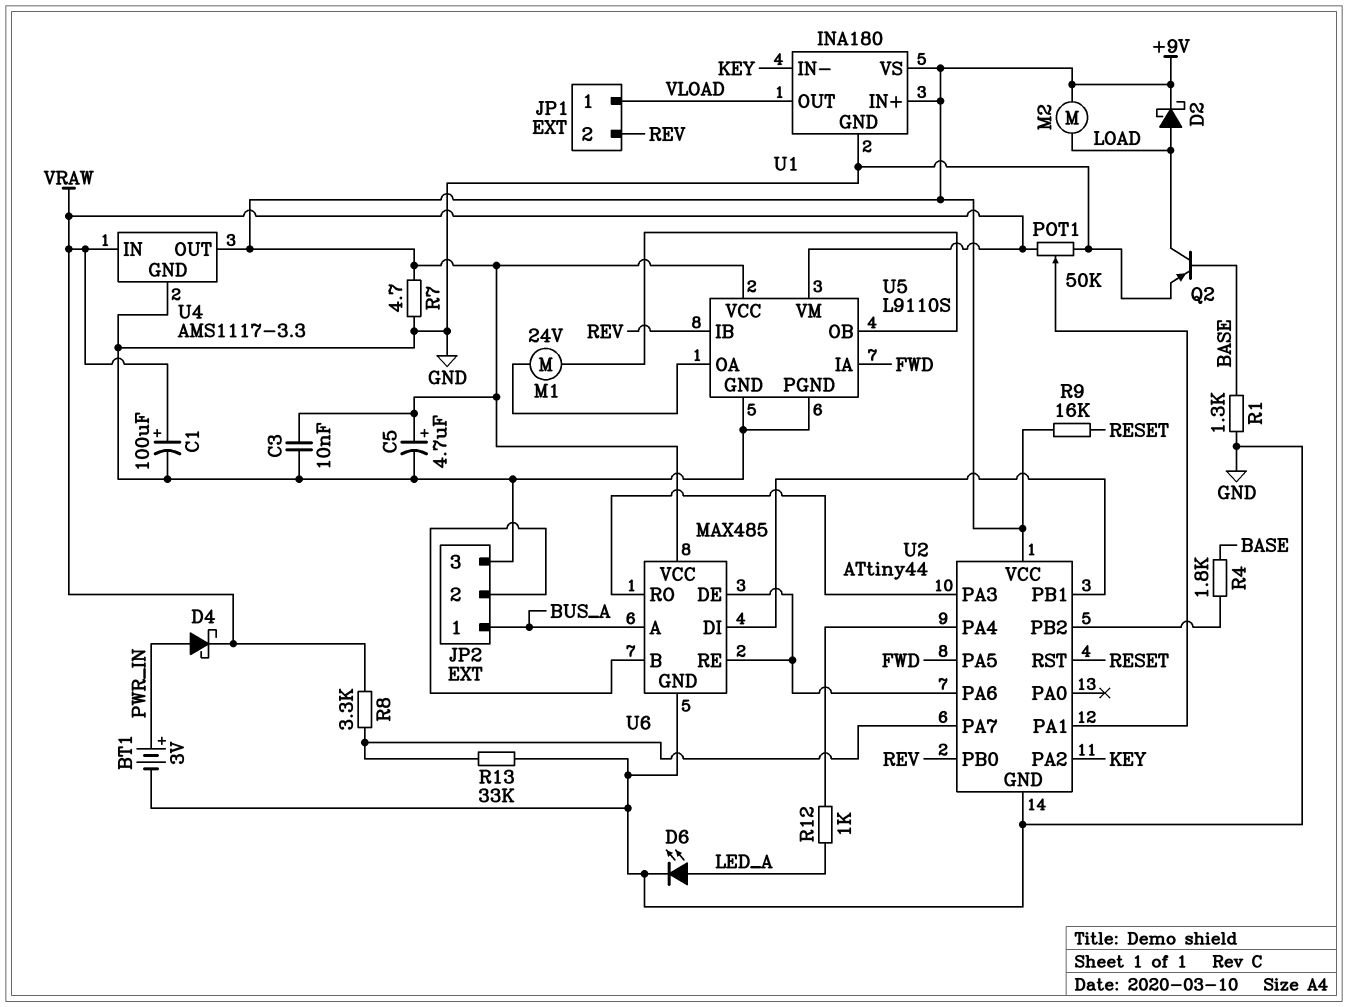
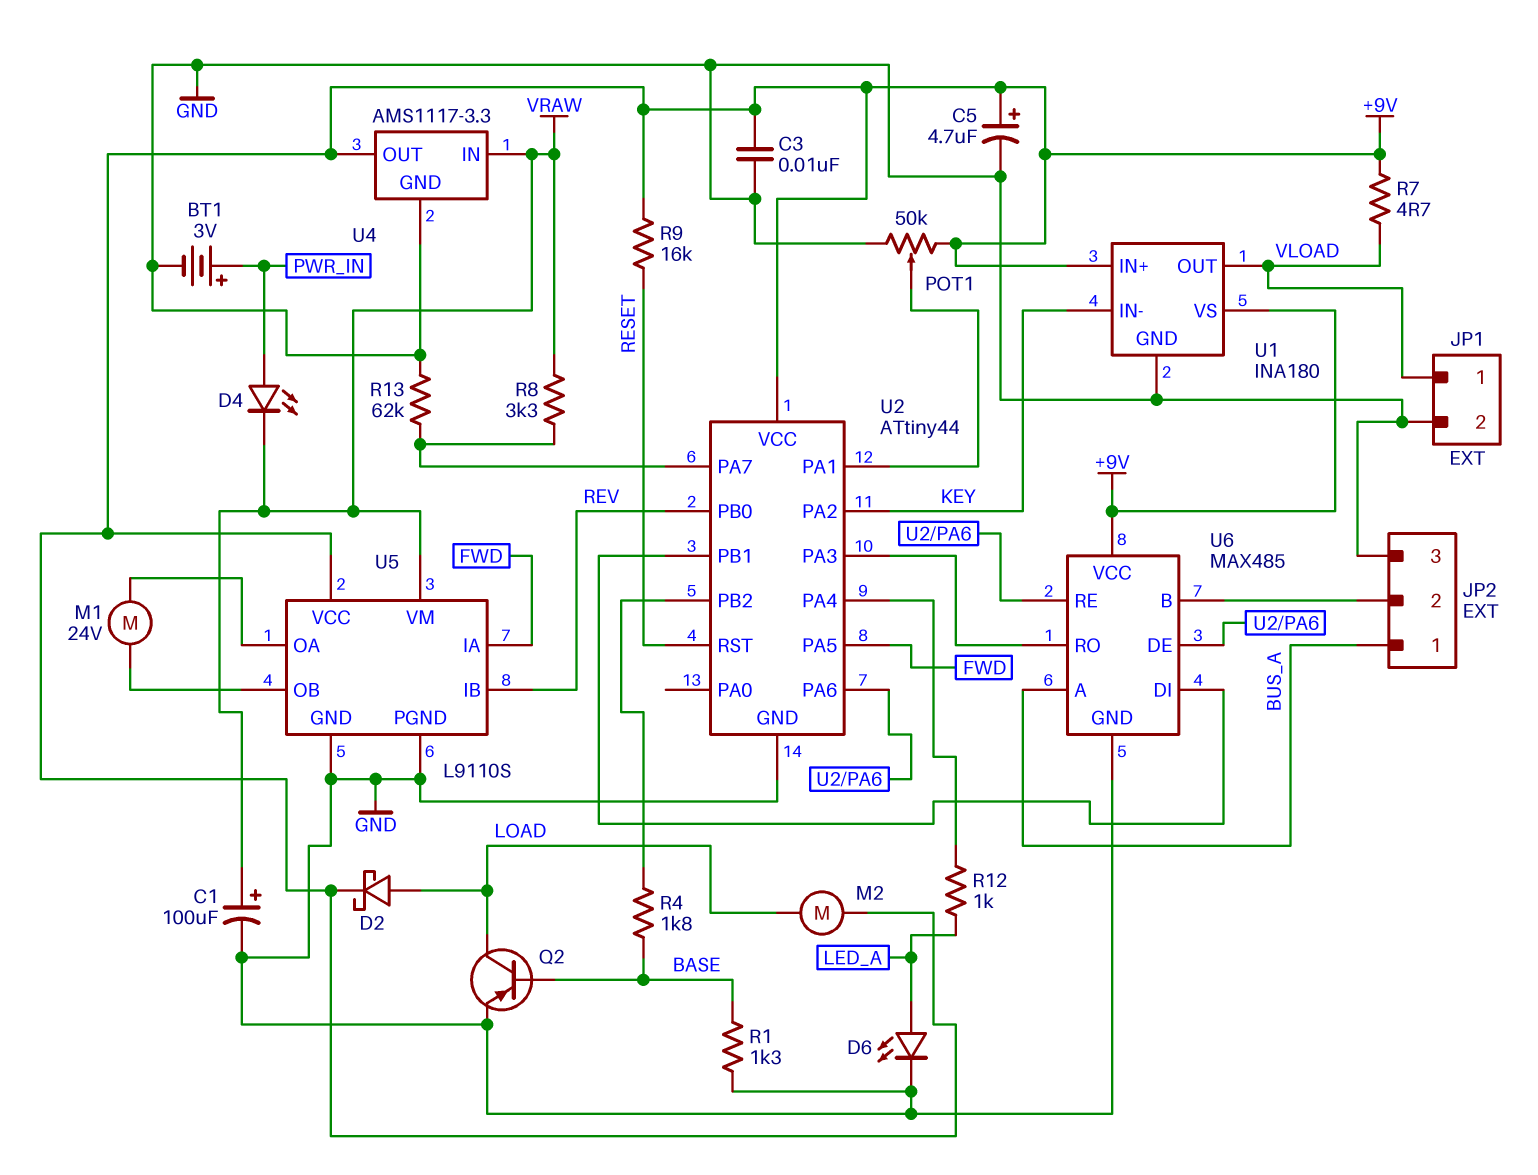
D4: schottky (A PWR_IN, K VRAW) -> LED (A PWR_IN, K VRAW)
JP1 pin 2: REV -> GND
POT1: 50k (GND, VRAW, wiper U2/PA1) -> 50k (+9V, GND, wiper U2/PA1)
R7: 4.7 (+9V, GND) -> 4.7 (+9V, VLOAD)
R13: 33k (GND, U2/PA7) -> 62k (GND, U2/PA7)

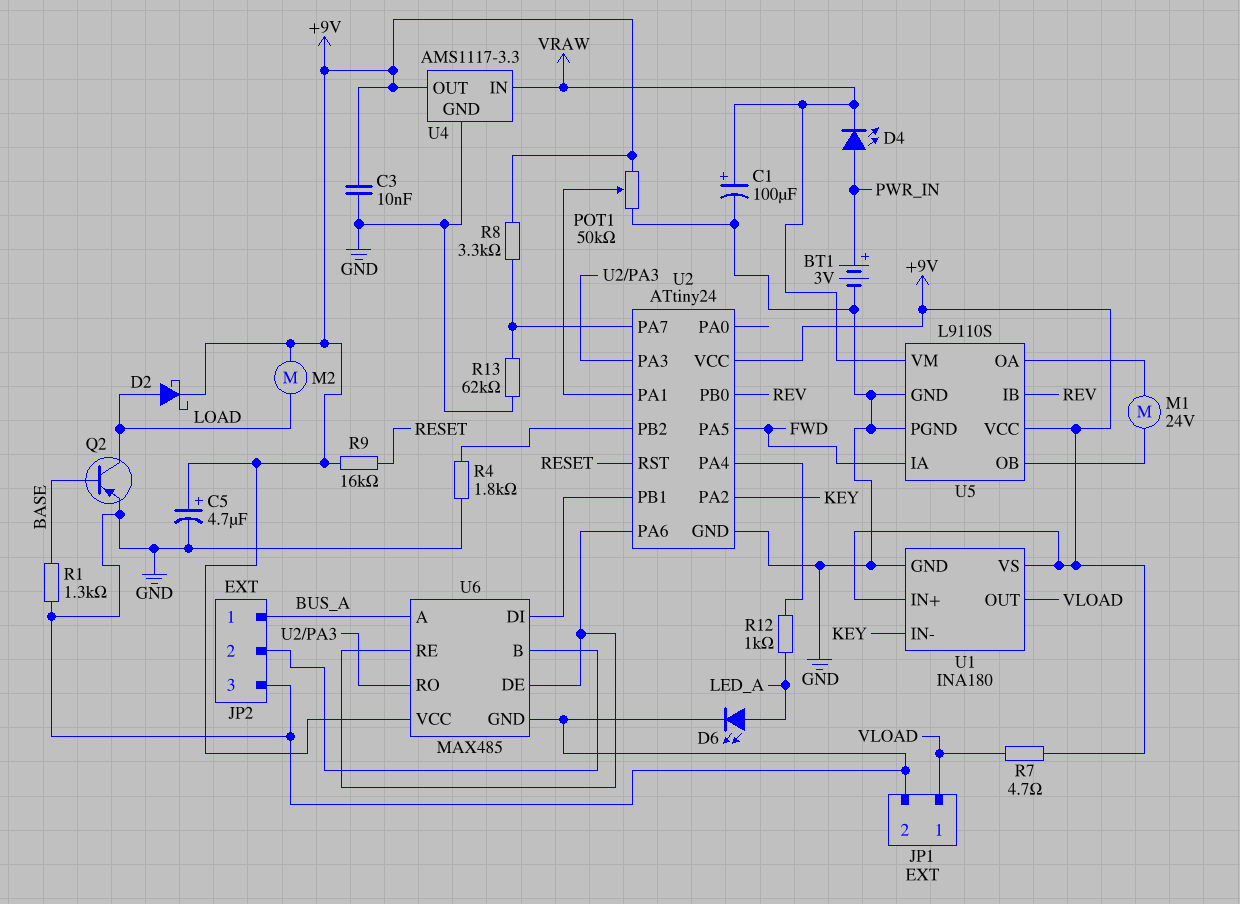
R4: 1.8k (BASE, U2/PB2) -> 1.8k (GND, U2/PB2)
R8: 3.3k (U2/PA7, VRAW) -> 3.3k (+9V, U2/PA7)
U2: ATtiny44 -> ATtiny24

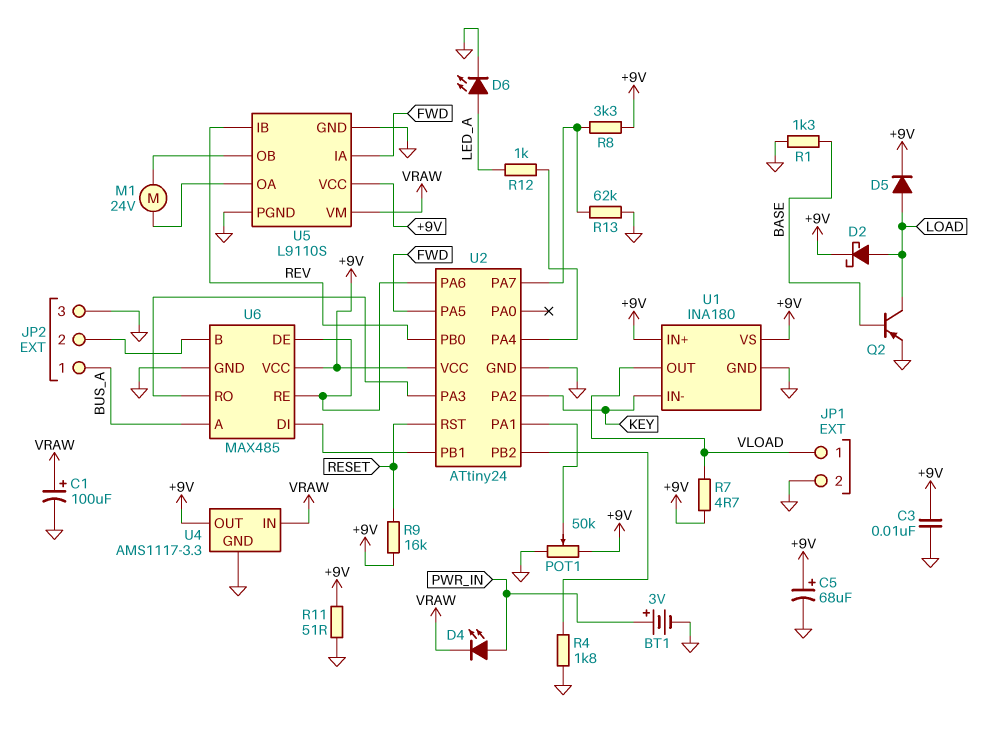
C5: 4.7uF (plus +9V, minus GND) -> 68uF (plus +9V, minus GND)
D5: none -> diode (A LOAD, K +9V)
M2: motor (+9V, LOAD) -> none
R11: none -> 51 (+9V, GND)

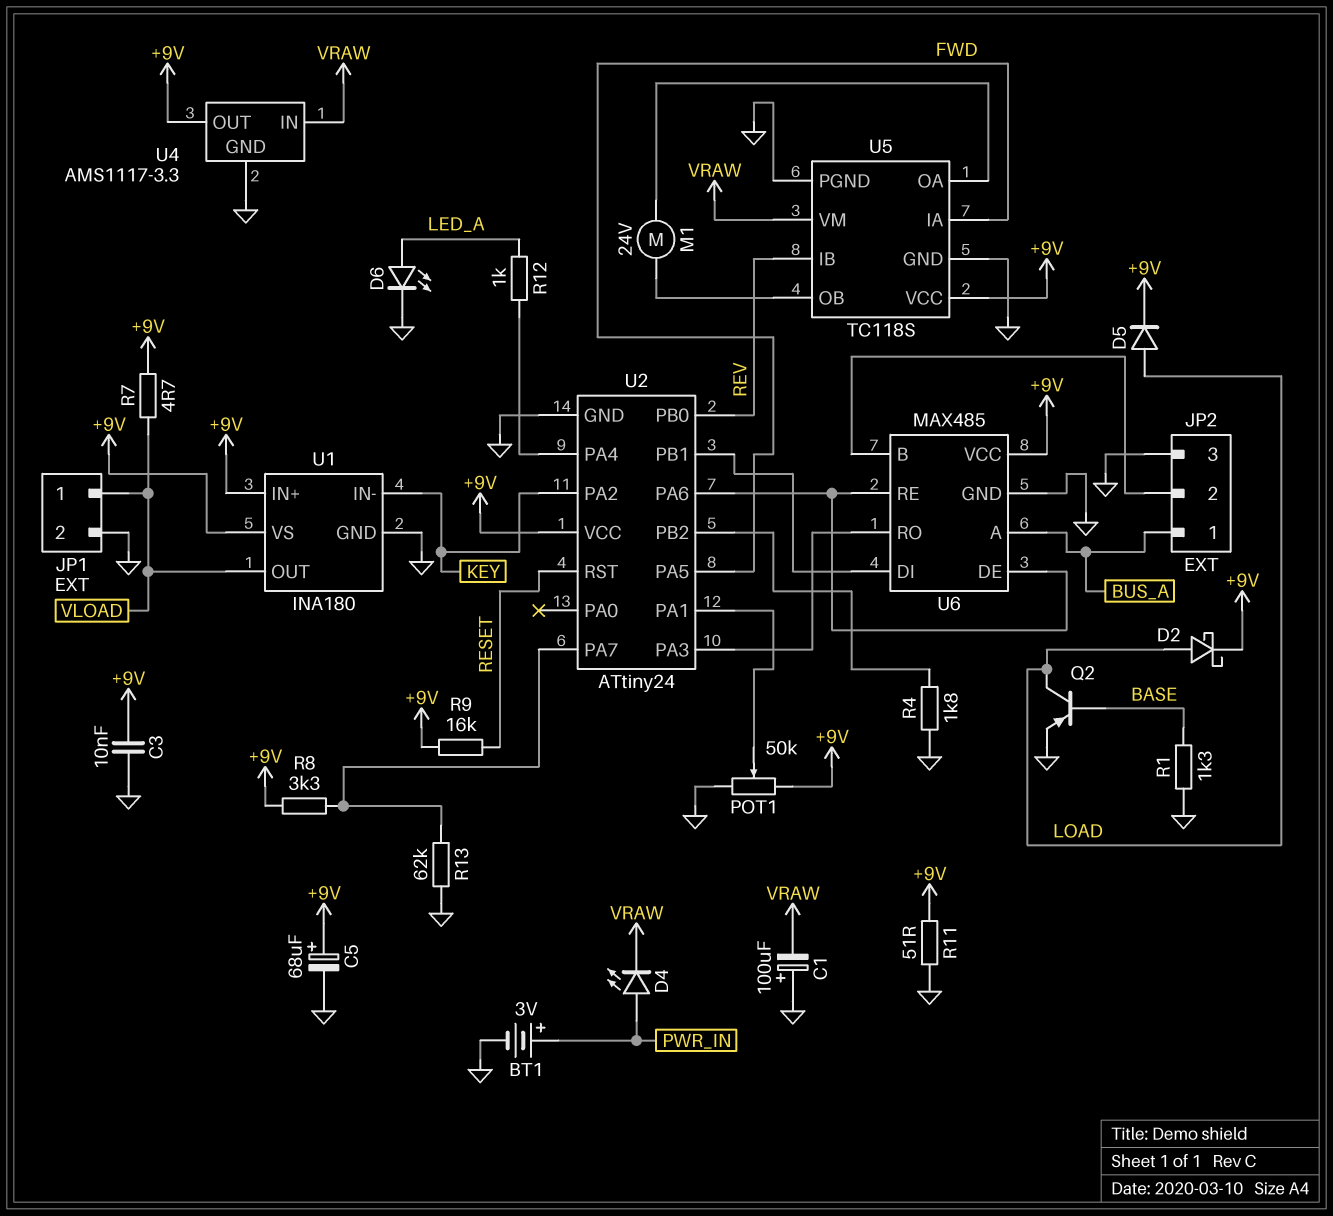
C1: 100uF (plus VRAW, minus GND) -> 100uF (plus GND, minus VRAW)
U5: L9110S -> TC118S

